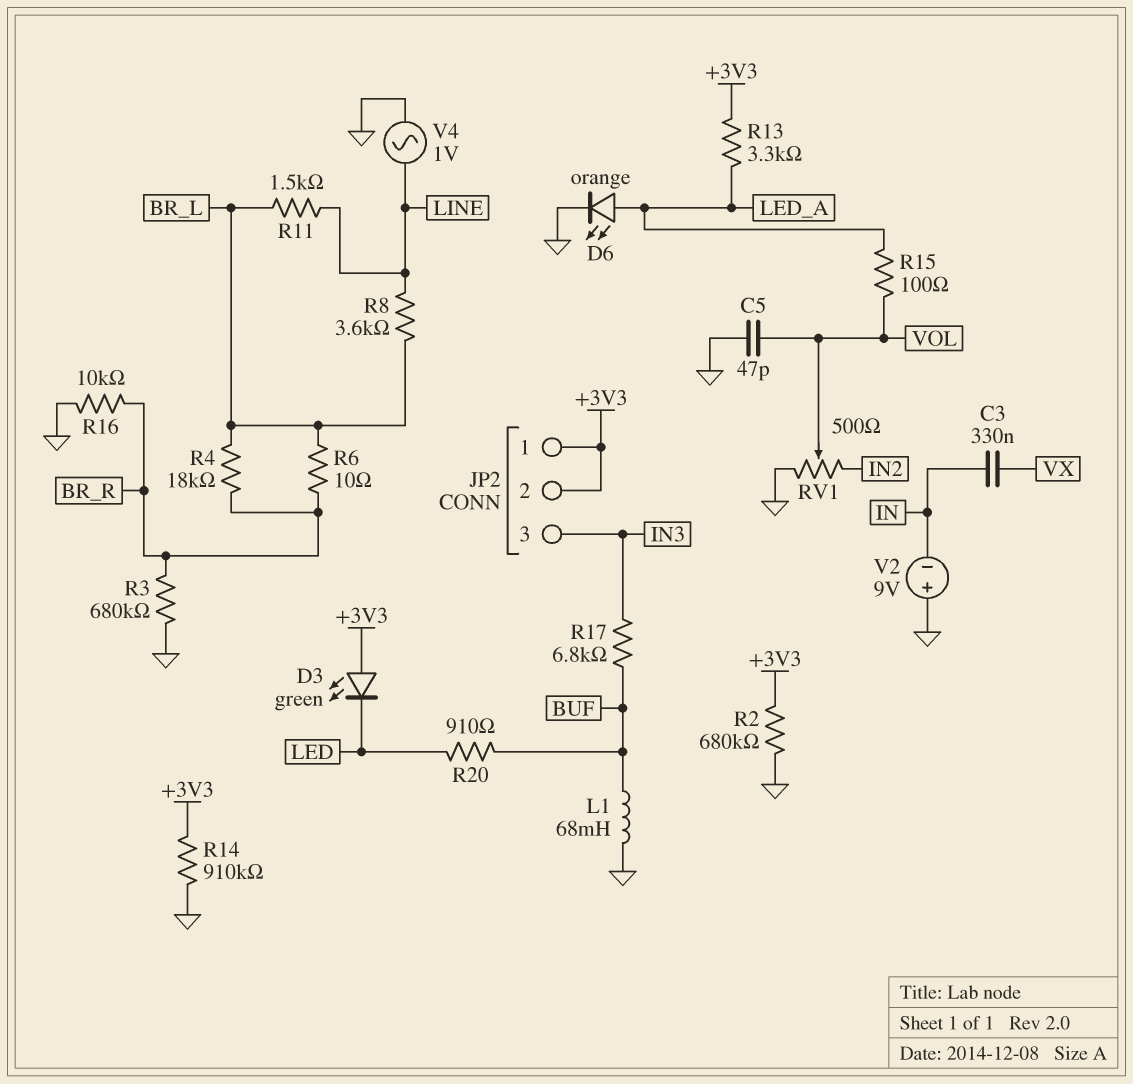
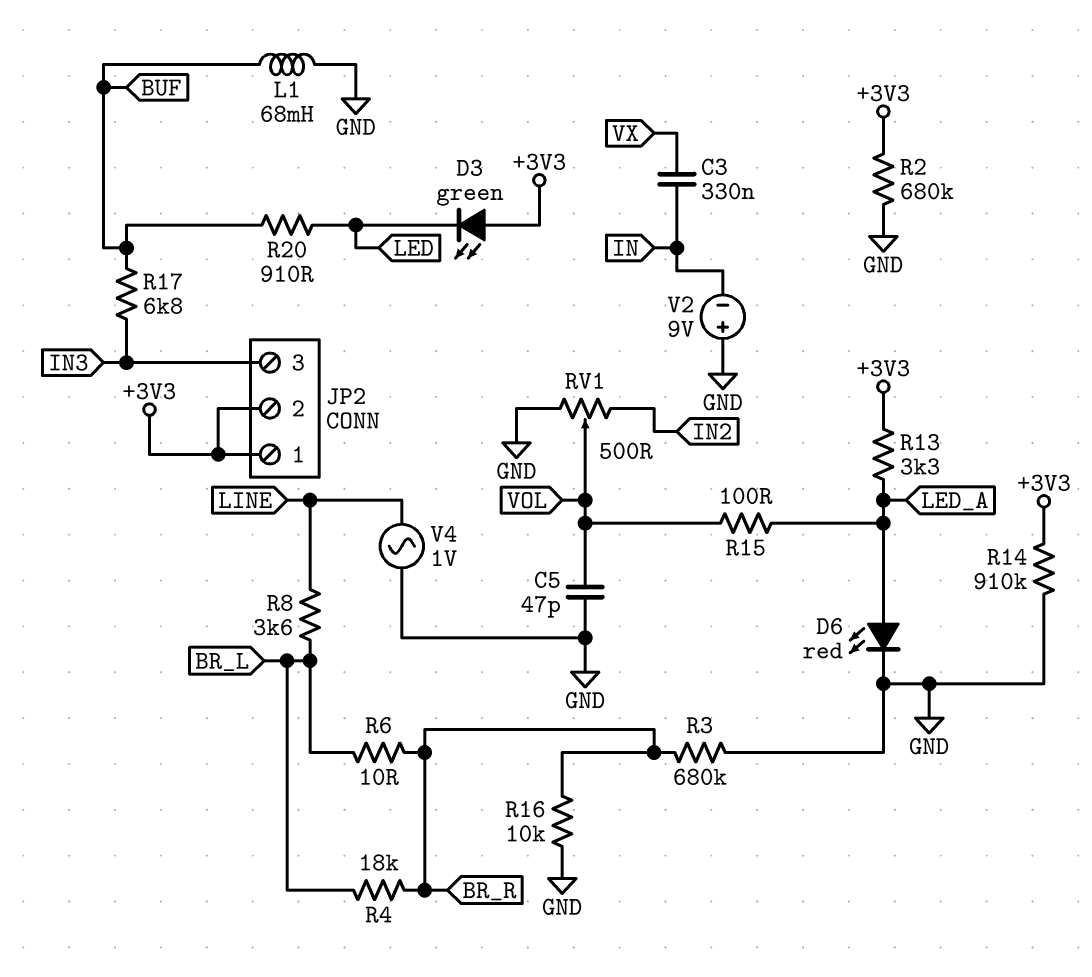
D6: LED orange (A LED_A, K GND) -> LED red (A LED_A, K GND)
R11: 1.5k (BR_L, LINE) -> none

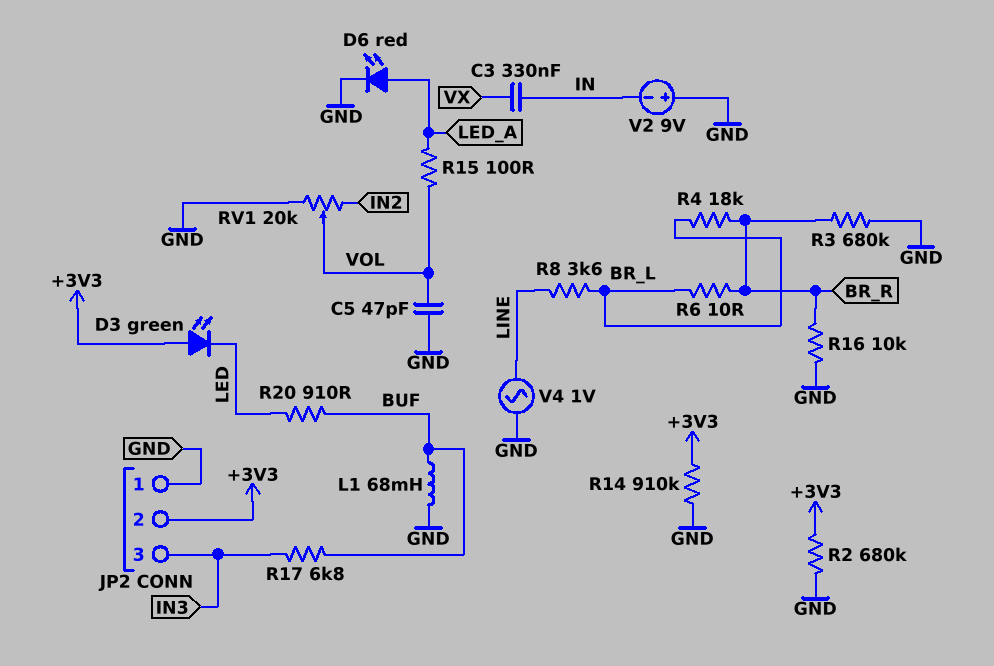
JP2 pin 1: +3V3 -> GND
R13: 3.3k (+3V3, LED_A) -> none
RV1: 500 (GND, IN2, wiper VOL) -> 20k (GND, IN2, wiper VOL)

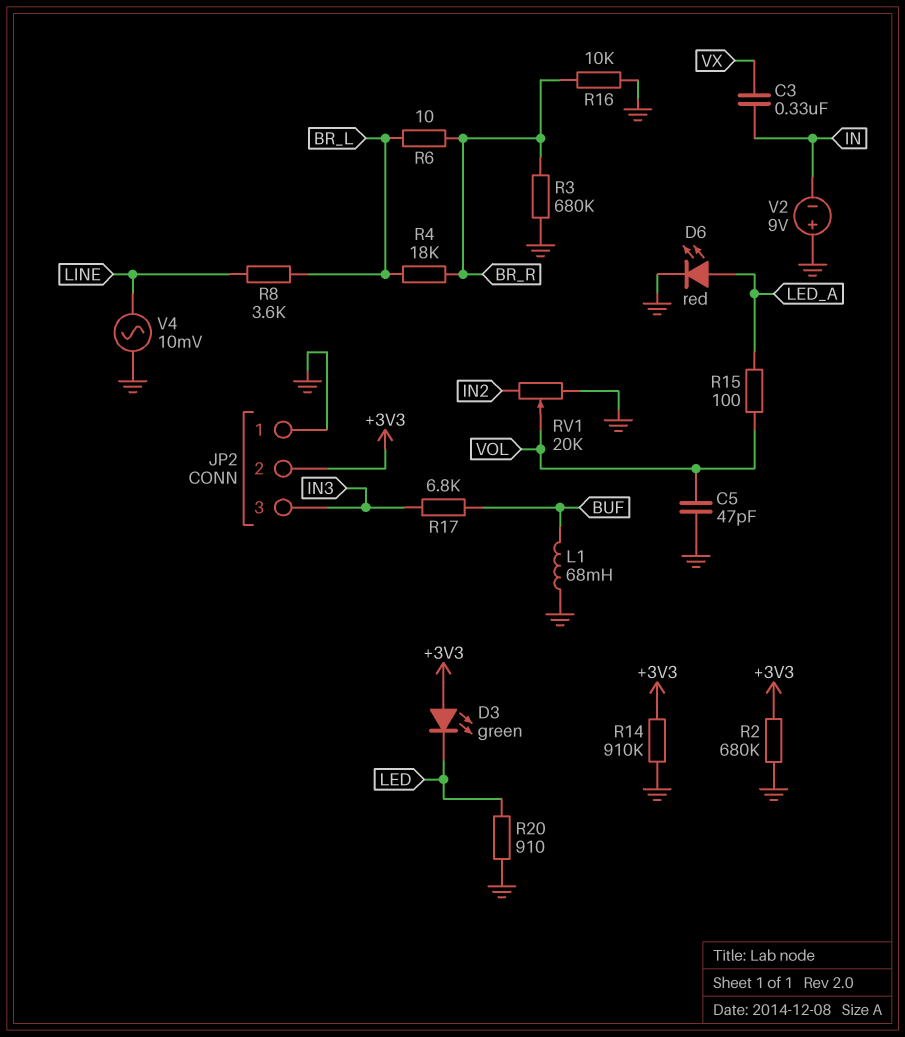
R20: 910 (BUF, LED) -> 910 (GND, LED)
V4: AC 1V (GND, LINE) -> AC 10mV (GND, LINE)

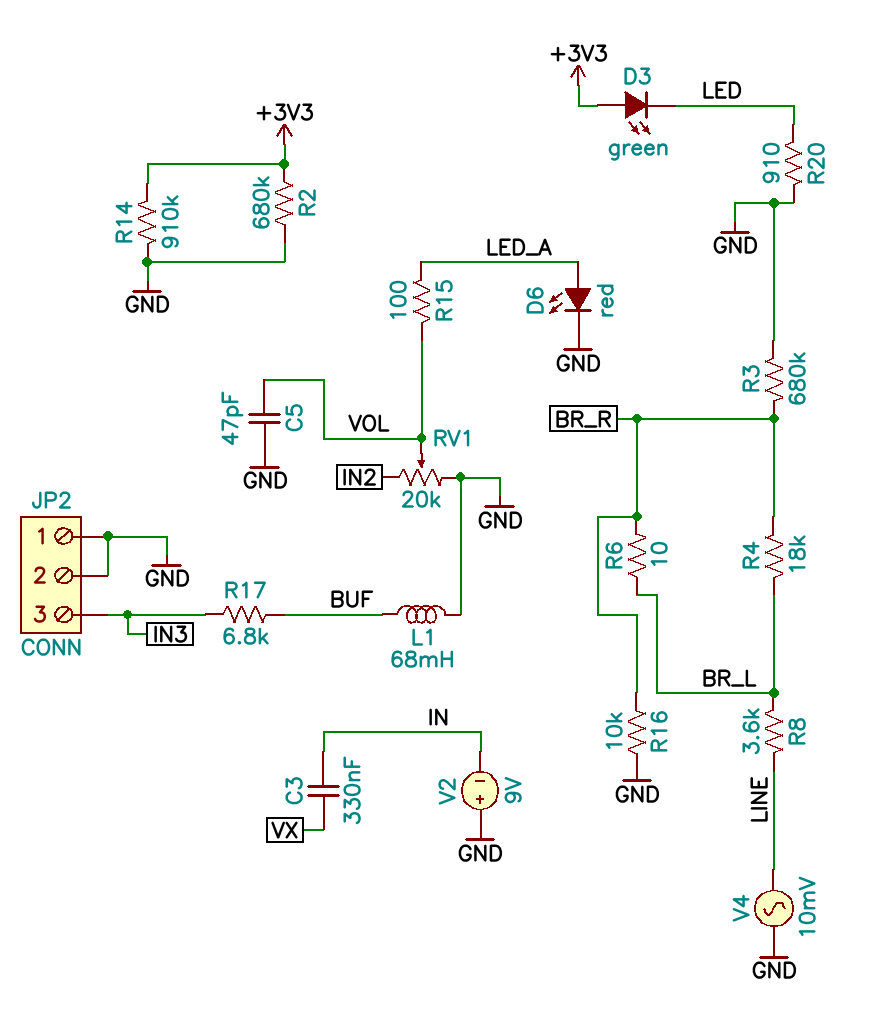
JP2 pin 2: +3V3 -> GND

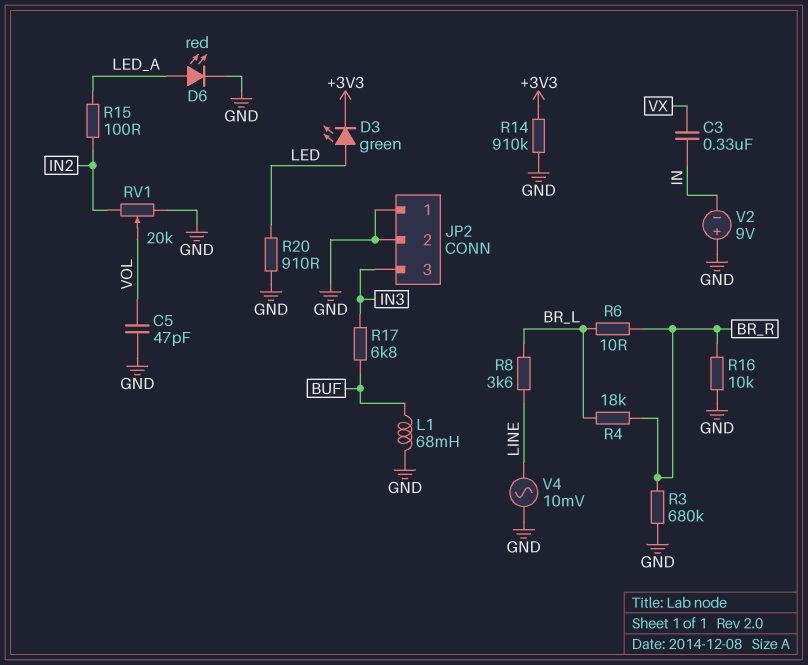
D3: LED green (A +3V3, K LED) -> LED green (A LED, K +3V3)
R2: 680k (+3V3, GND) -> none
R15: 100 (LED_A, VOL) -> 100 (IN2, LED_A)

